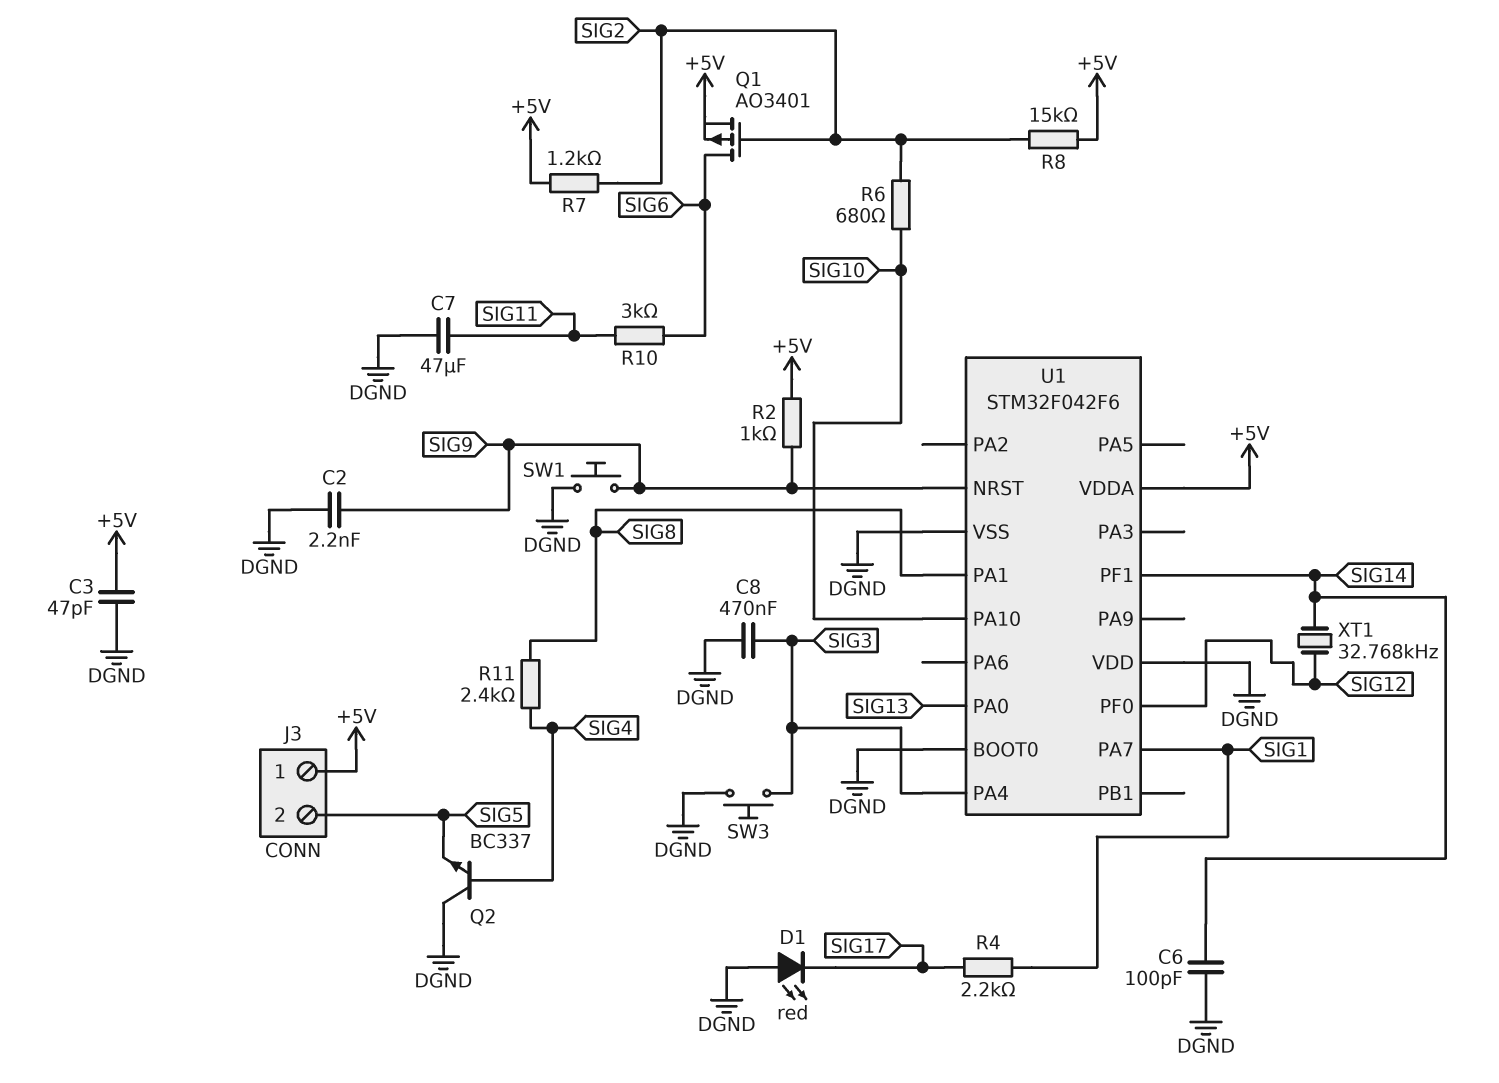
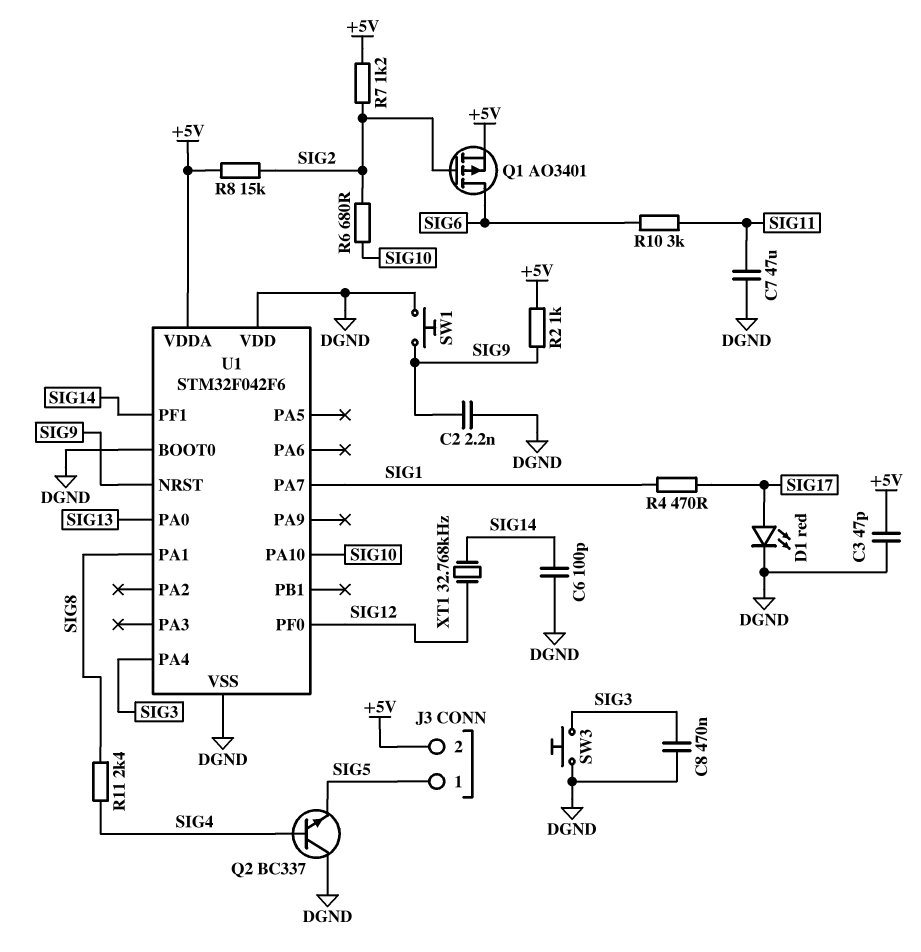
D1: LED red (A DGND, K SIG17) -> LED red (A SIG17, K DGND)
J3 pin 1: +5V -> SIG5
J3 pin 2: SIG5 -> +5V
R4: 2.2k (SIG1, SIG17) -> 470 (SIG1, SIG17)

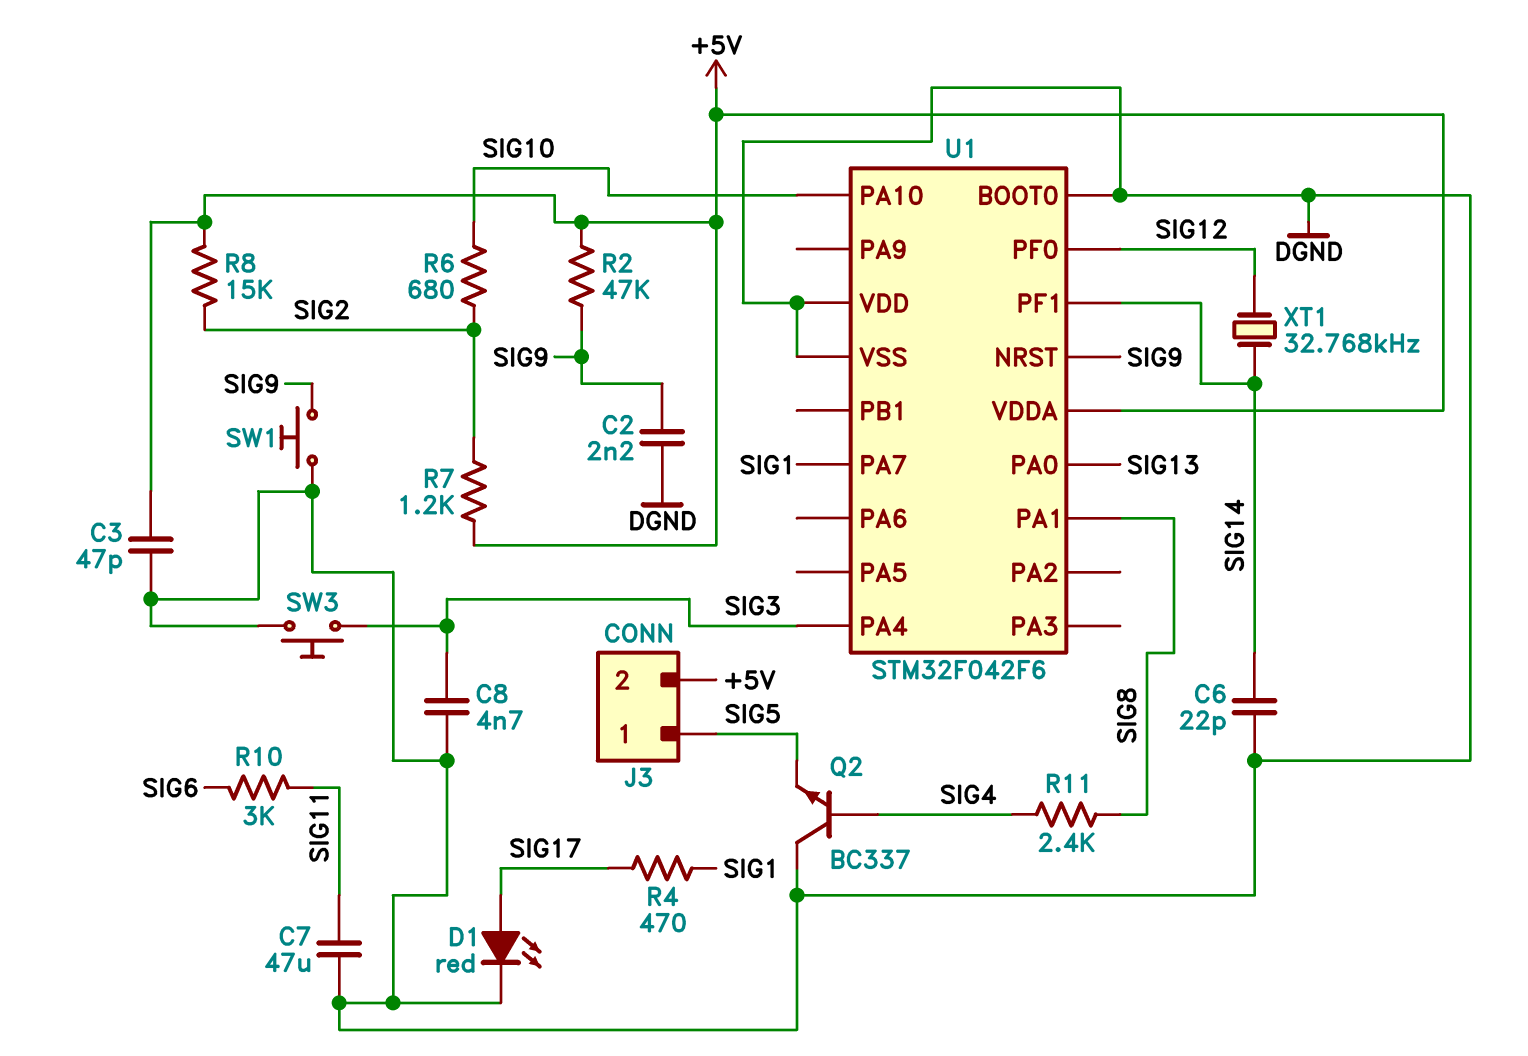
C6: 100pF (DGND, SIG14) -> 22pF (DGND, SIG14)
C8: 470nF (DGND, SIG3) -> 4.7nF (DGND, SIG3)
Q1: PMOS AO3401 (G SIG2, D SIG6, S +5V) -> none
R2: 1k (+5V, SIG9) -> 47k (+5V, SIG9)

